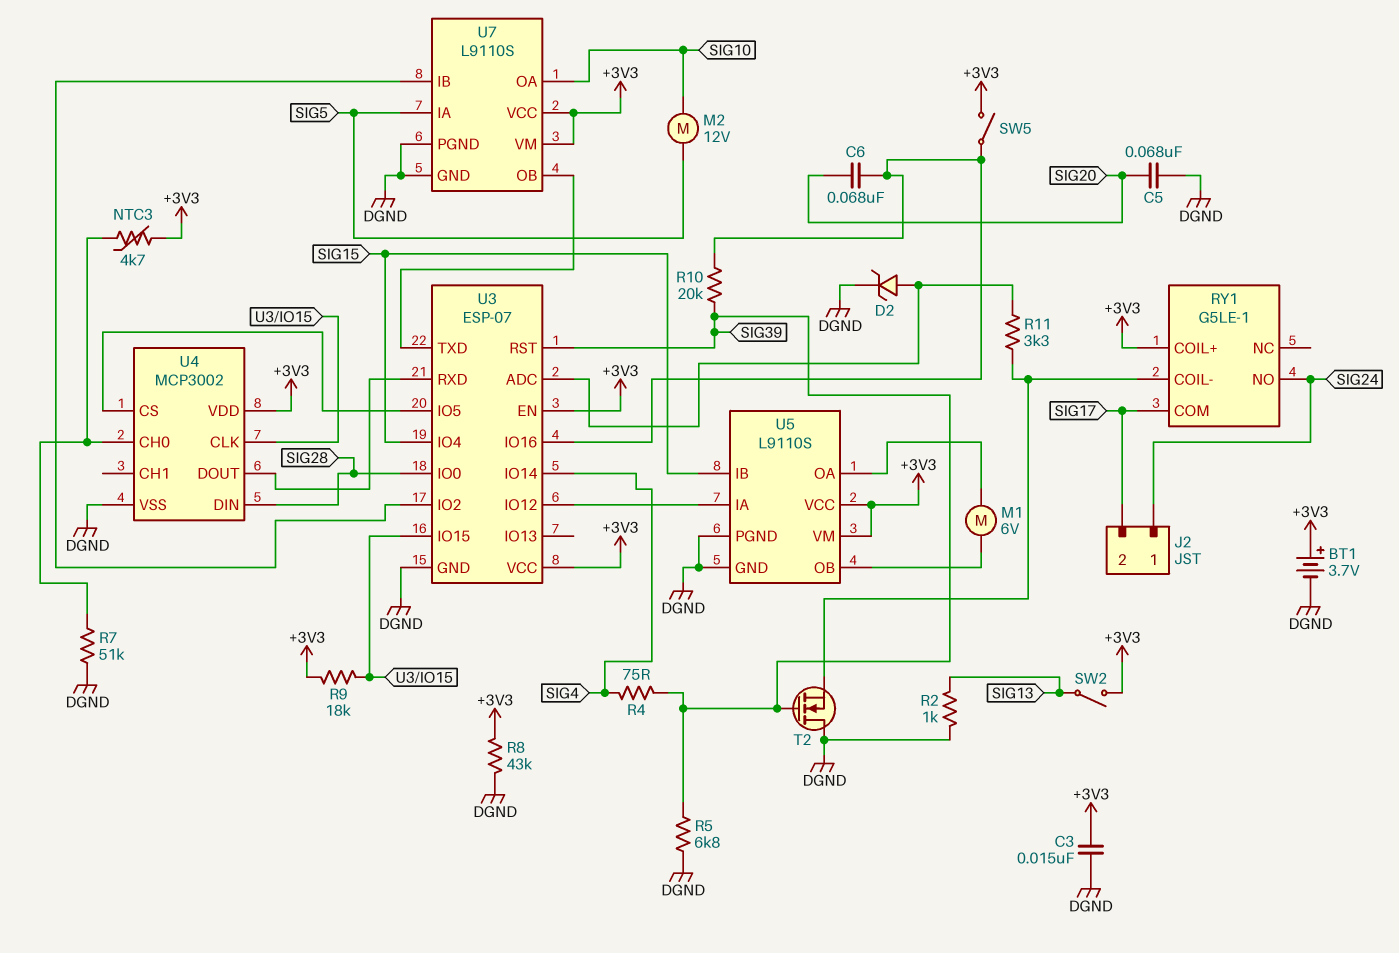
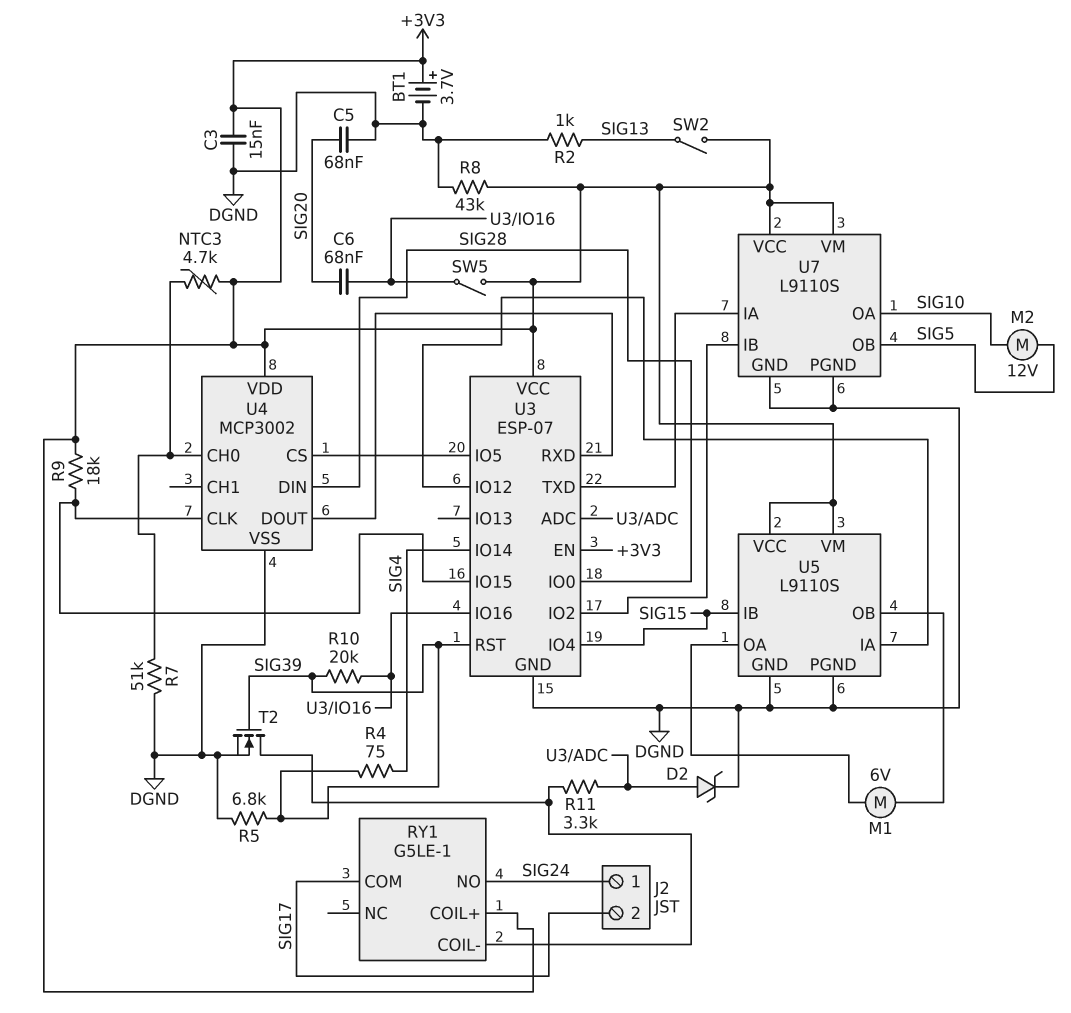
T2: NMOS (G SIG39, D DGND, S RY1/COIL-) -> NMOS (G SIG39, D RY1/COIL-, S DGND)
U7 pin IA: SIG5 -> U3/TXD
U7 pin OB: U3/TXD -> SIG5

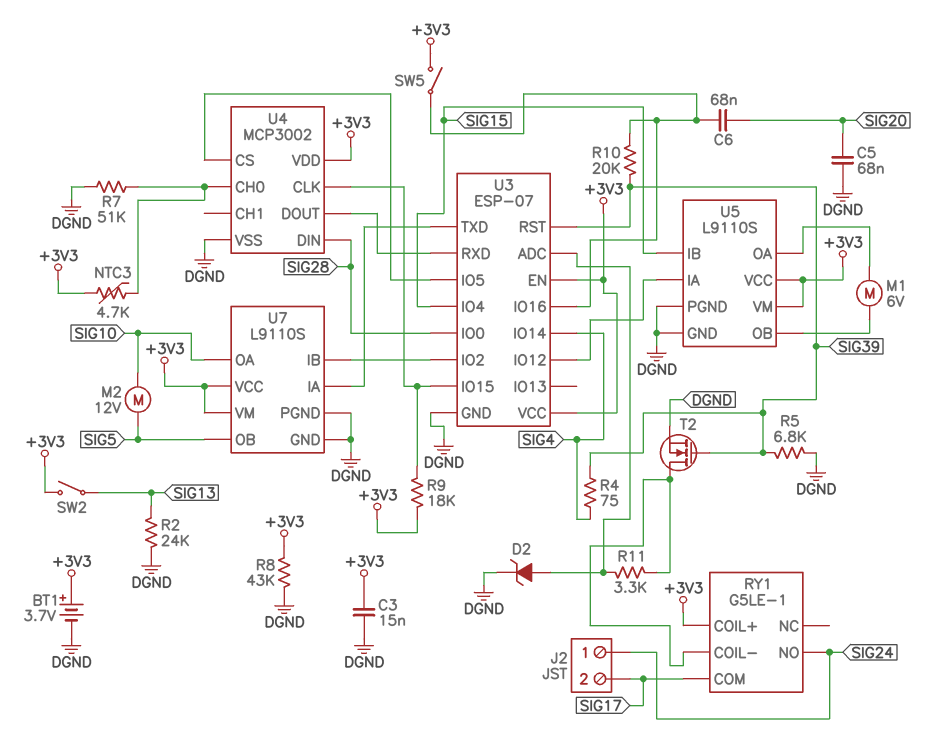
R2: 1k (DGND, SIG13) -> 24k (DGND, SIG13)

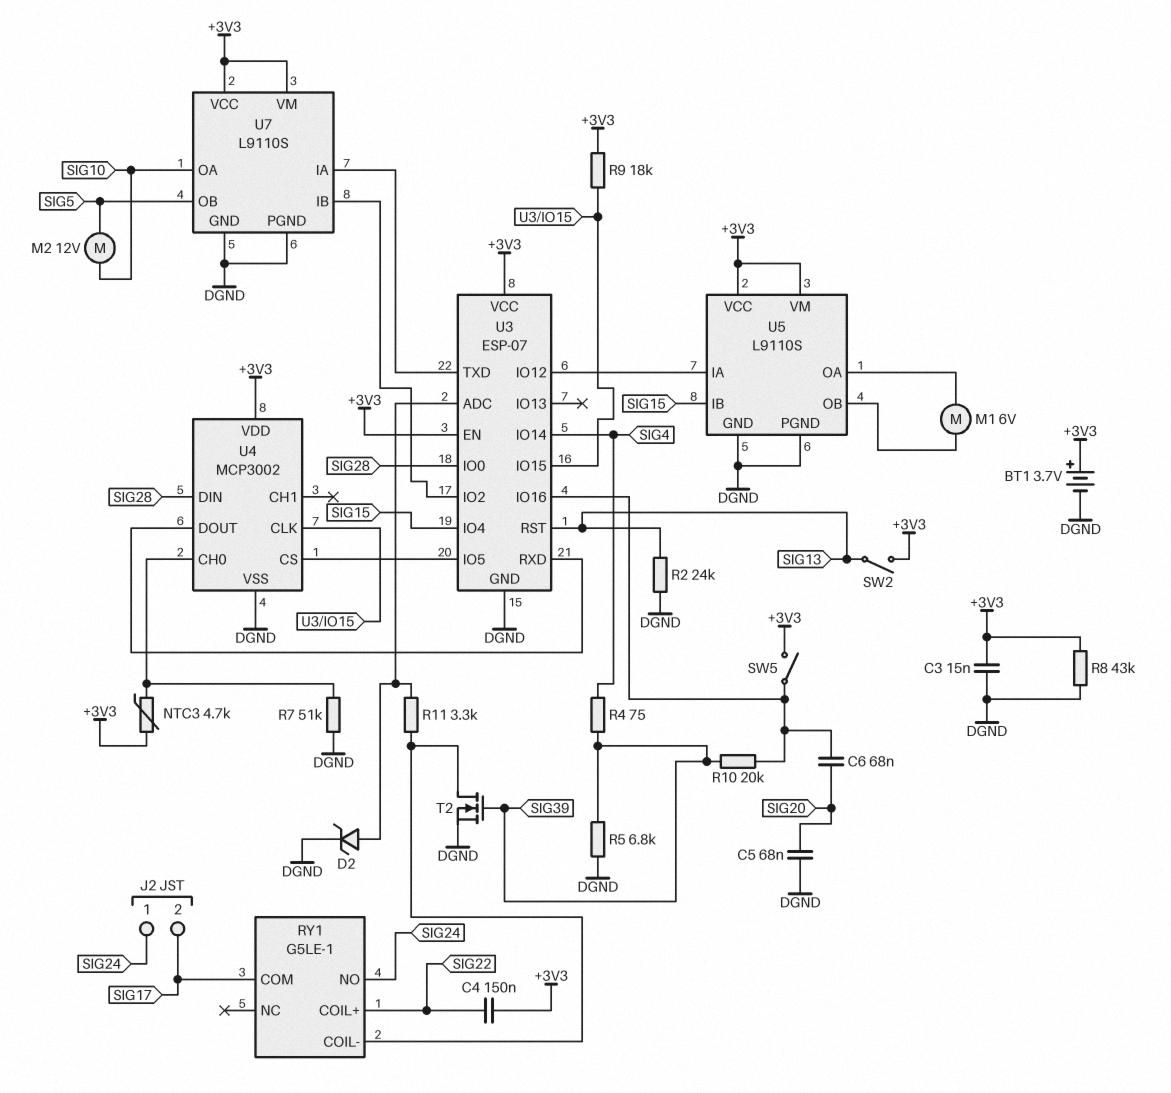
C4: none -> 150nF (+3V3, SIG22)
RY1 pin COIL+: +3V3 -> SIG22
U3 pin RST: SIG39 -> SIG13

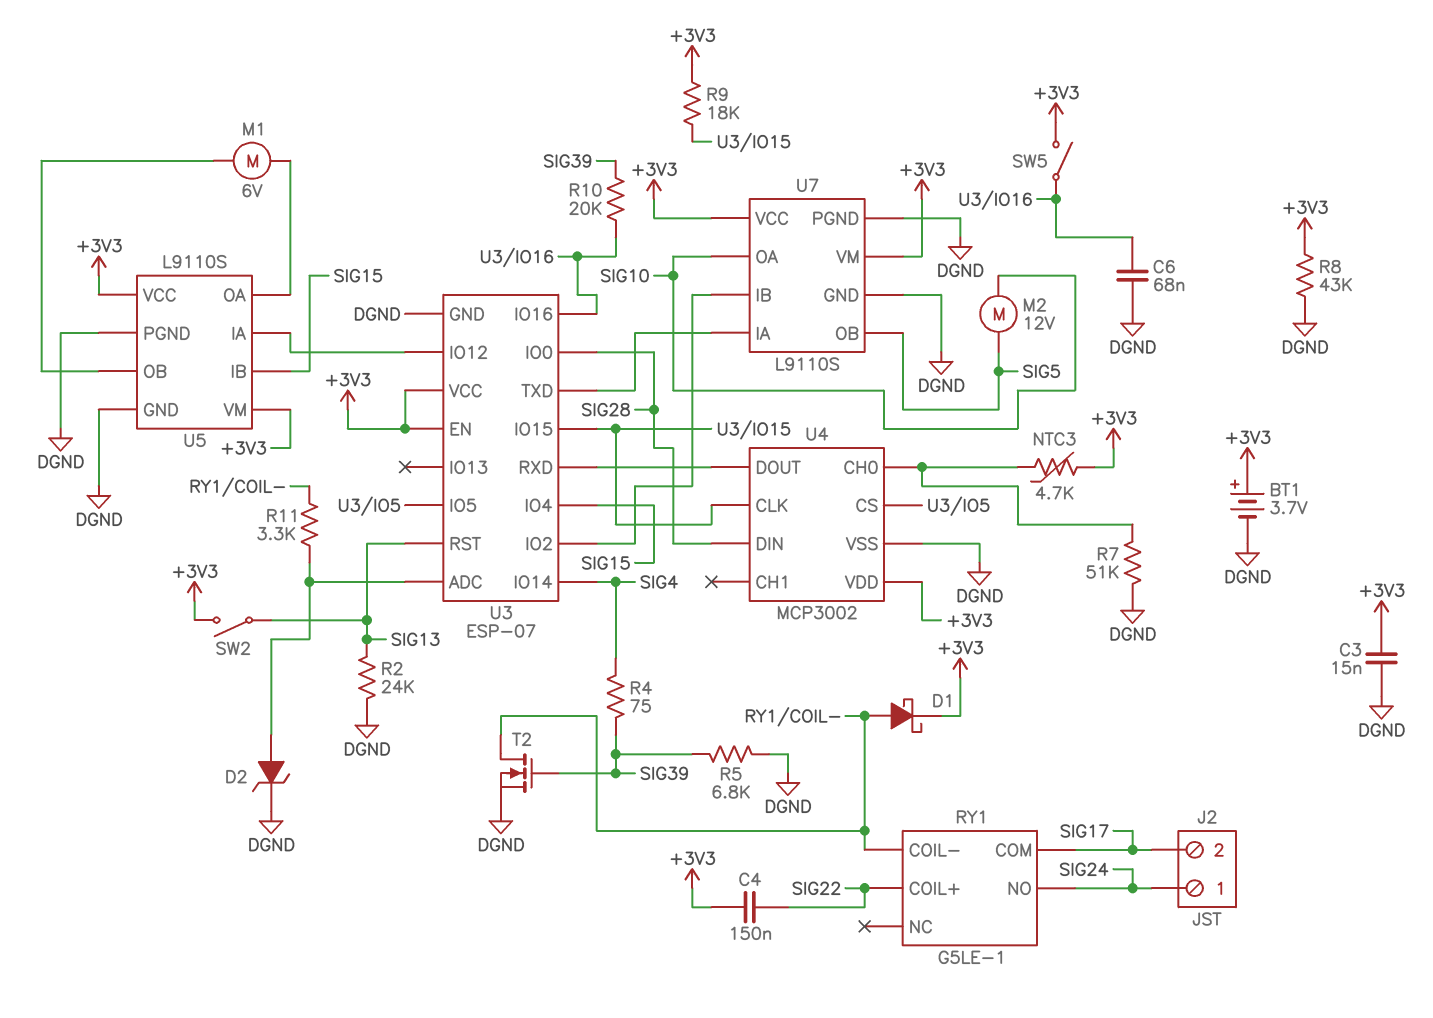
C5: 68nF (DGND, SIG20) -> none
C6: 68nF (SIG20, U3/IO16) -> 68nF (DGND, U3/IO16)
D1: none -> schottky (A RY1/COIL-, K +3V3)

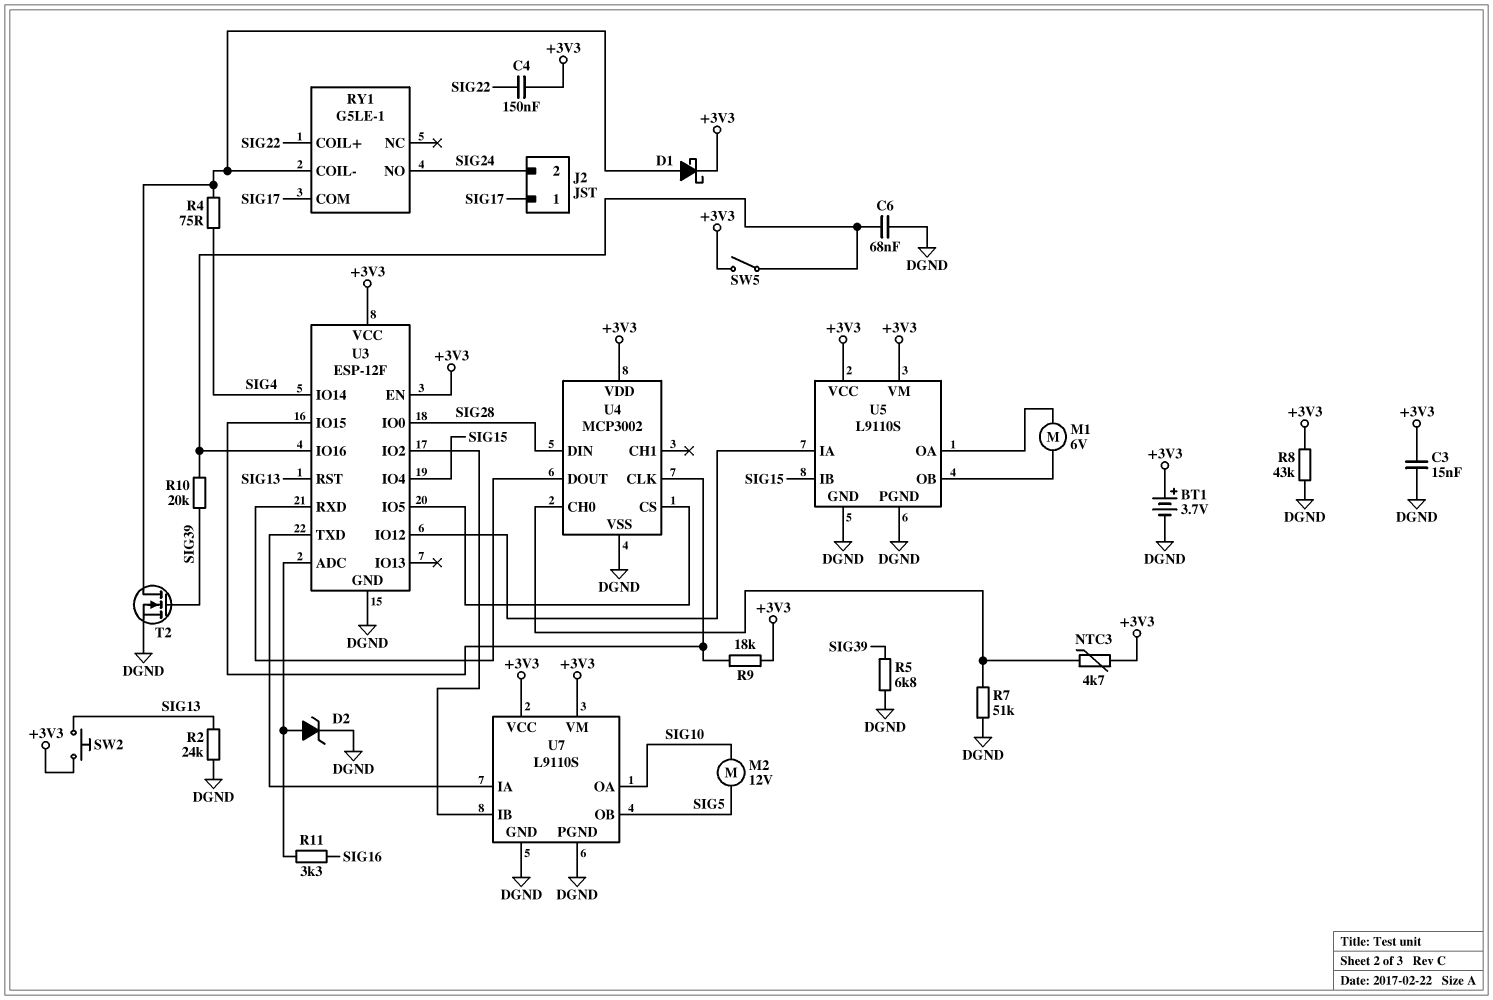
J2 pin 1: SIG24 -> SIG17
J2 pin 2: SIG17 -> SIG24
R4: 75 (SIG4, SIG39) -> 75 (RY1/COIL-, SIG4)
R11: 3.3k (RY1/COIL-, U3/ADC) -> 3.3k (SIG16, U3/ADC)
SW2: switch (+3V3, SIG13) -> button (+3V3, SIG13)
U3: ESP-07 -> ESP-12F

